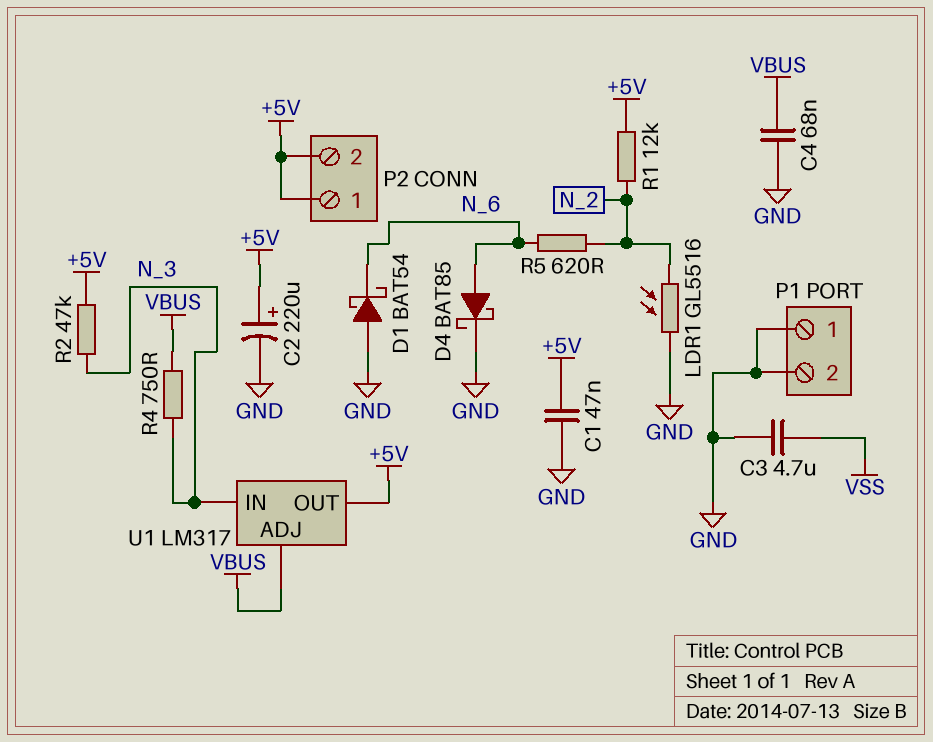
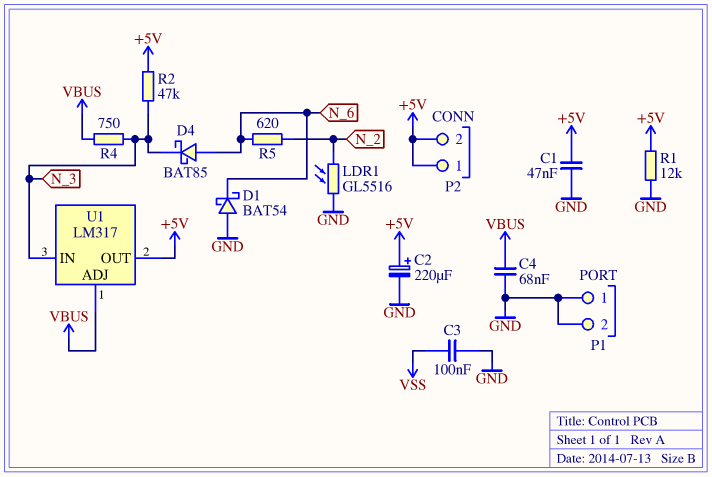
C3: 4.7uF (GND, VSS) -> 100nF (GND, VSS)
D4: schottky BAT85 (A N_6, K GND) -> schottky BAT85 (A N_6, K N_3)
R1: 12k (+5V, N_2) -> 12k (+5V, GND)

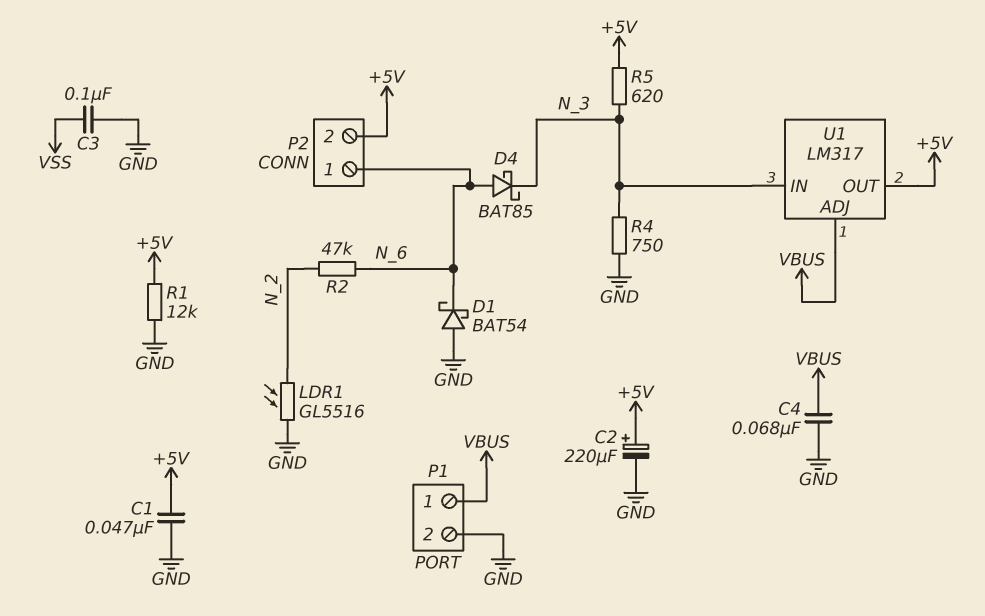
P1 pin 1: GND -> VBUS
P2 pin 1: +5V -> N_6
R2: 47k (+5V, N_3) -> 47k (N_2, N_6)
R4: 750 (N_3, VBUS) -> 750 (GND, N_3)
R5: 620 (N_2, N_6) -> 620 (+5V, N_3)

